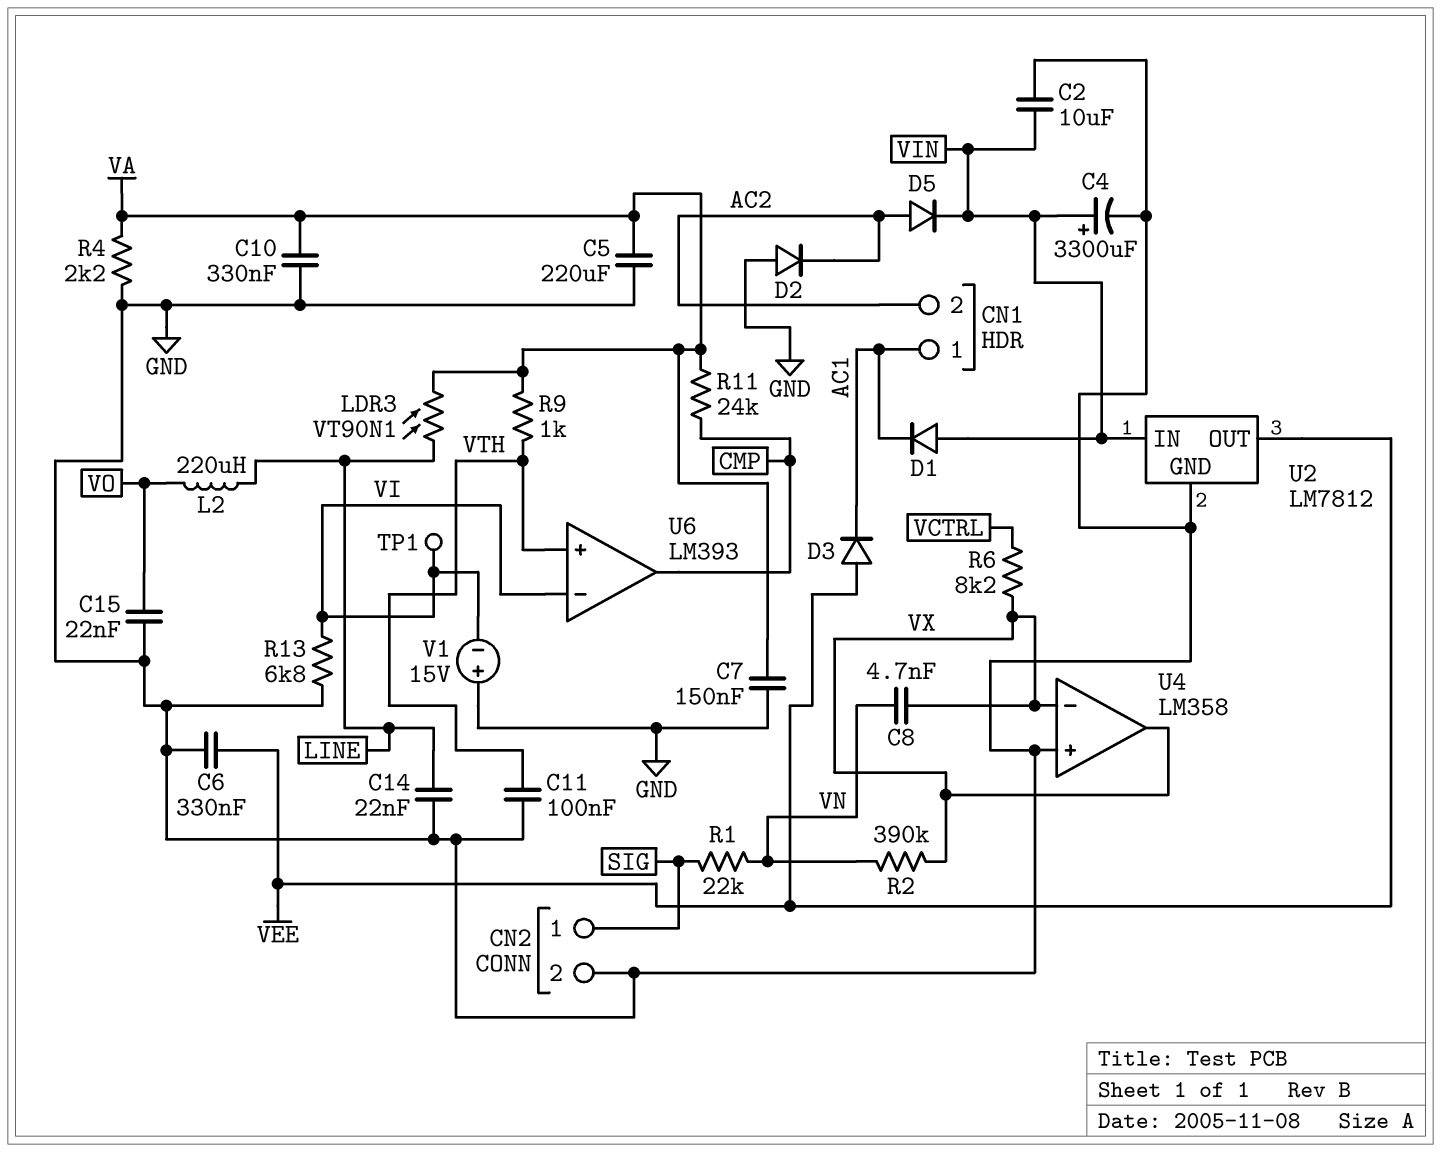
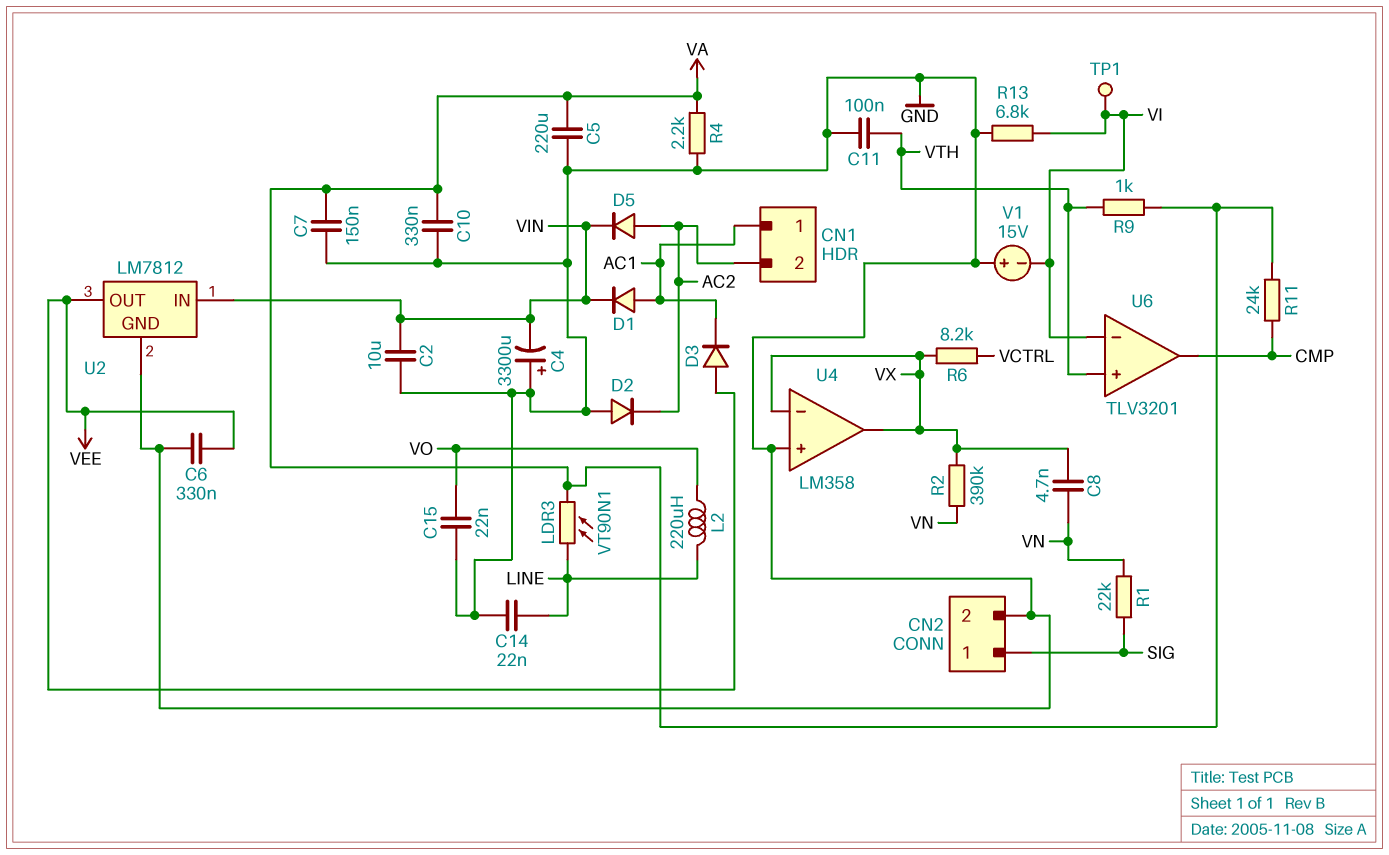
C4: 3300uF (plus VIN, minus GND) -> 3300uF (plus GND, minus VIN)
D1: diode (A VIN, K AC1) -> diode (A AC1, K VIN)
U6: LM393 -> TLV3201

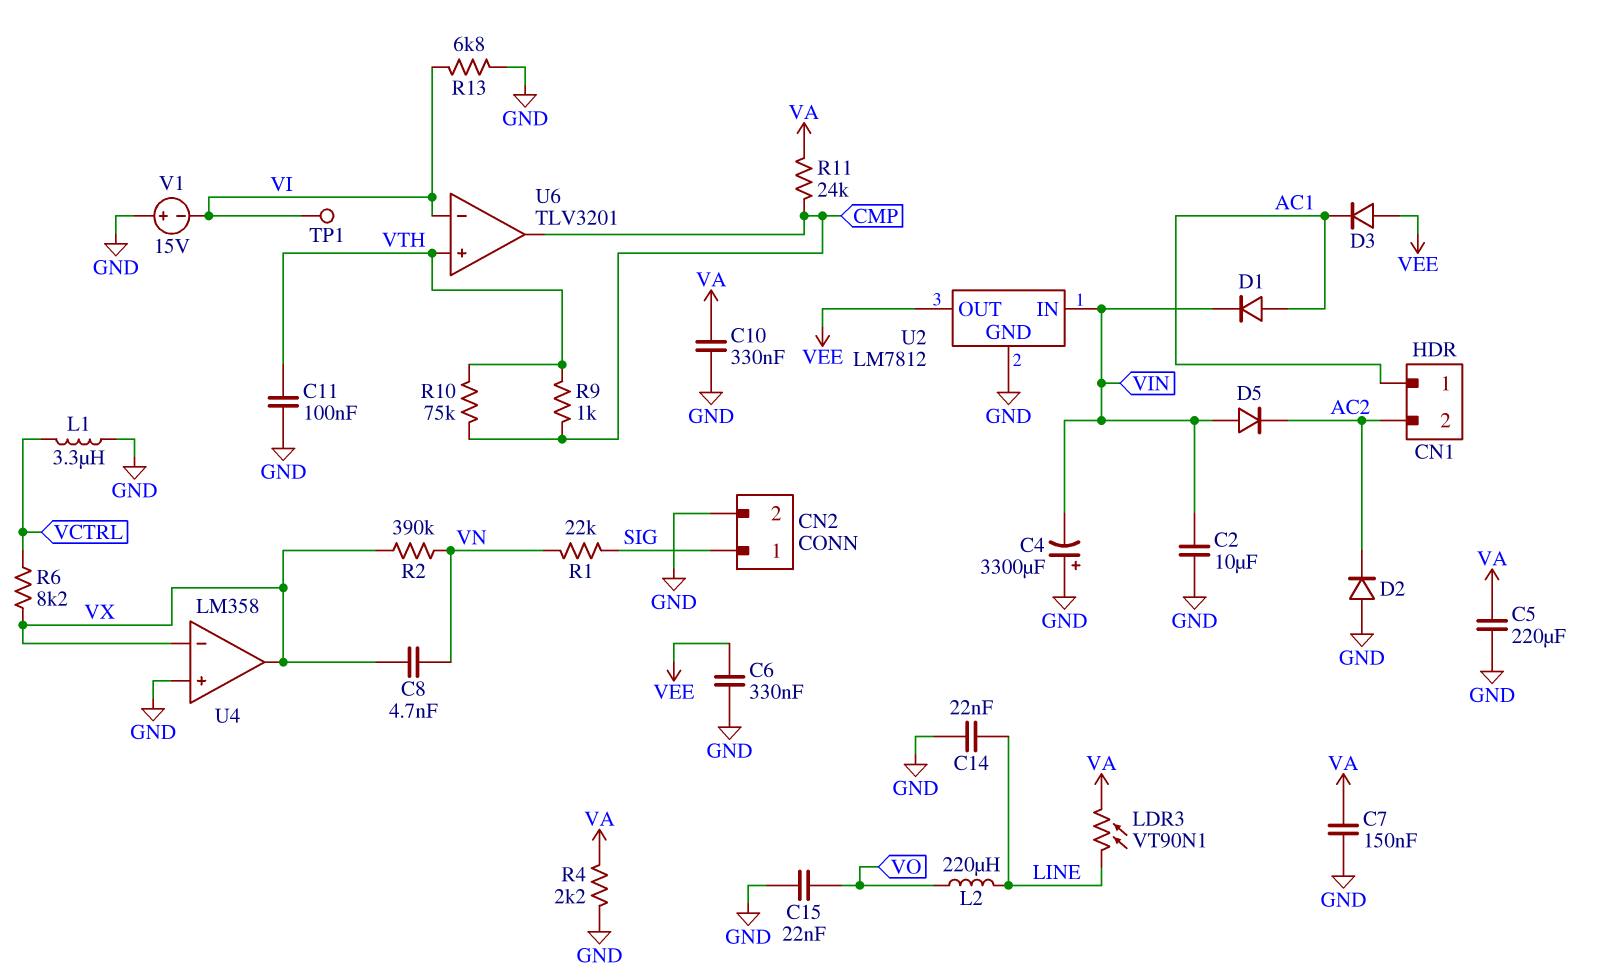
D5: diode (A AC2, K VIN) -> diode (A VIN, K AC2)
L1: none -> 3.3uH (GND, VCTRL)
R9: 1k (VA, VTH) -> 1k (CMP, VTH)
R10: none -> 75k (CMP, VTH)

